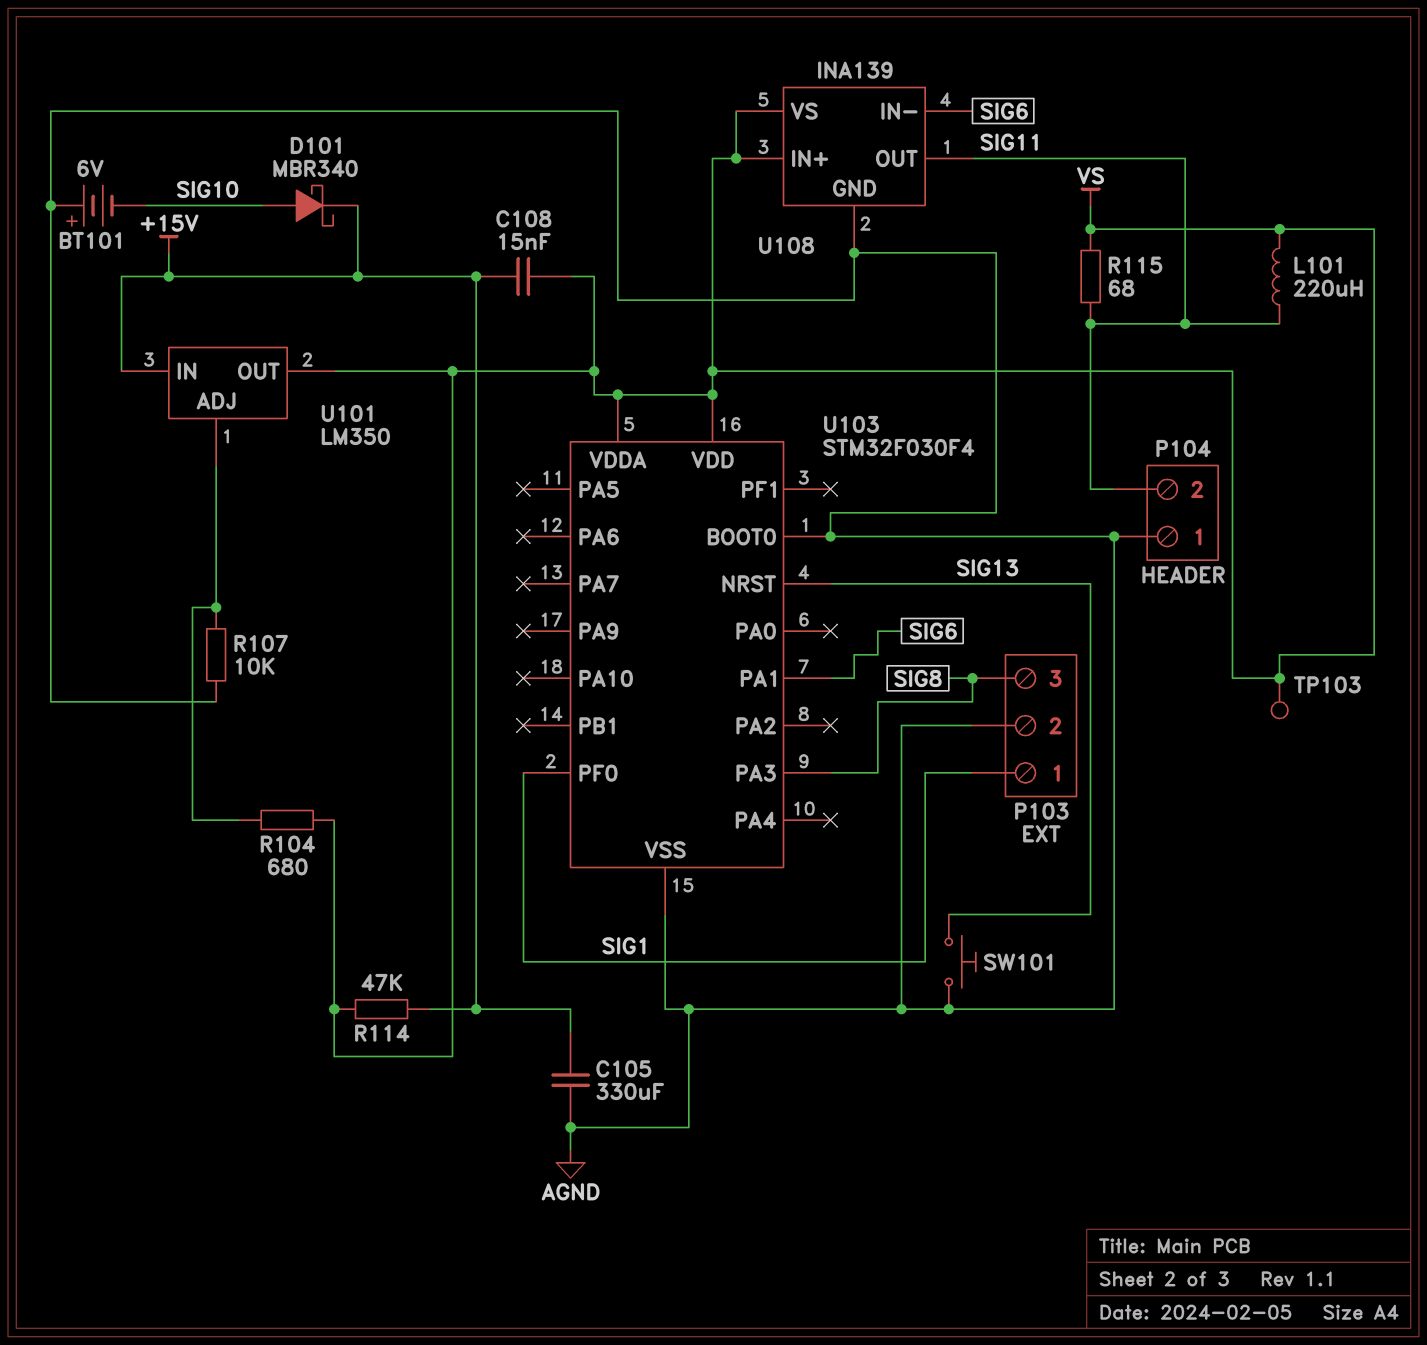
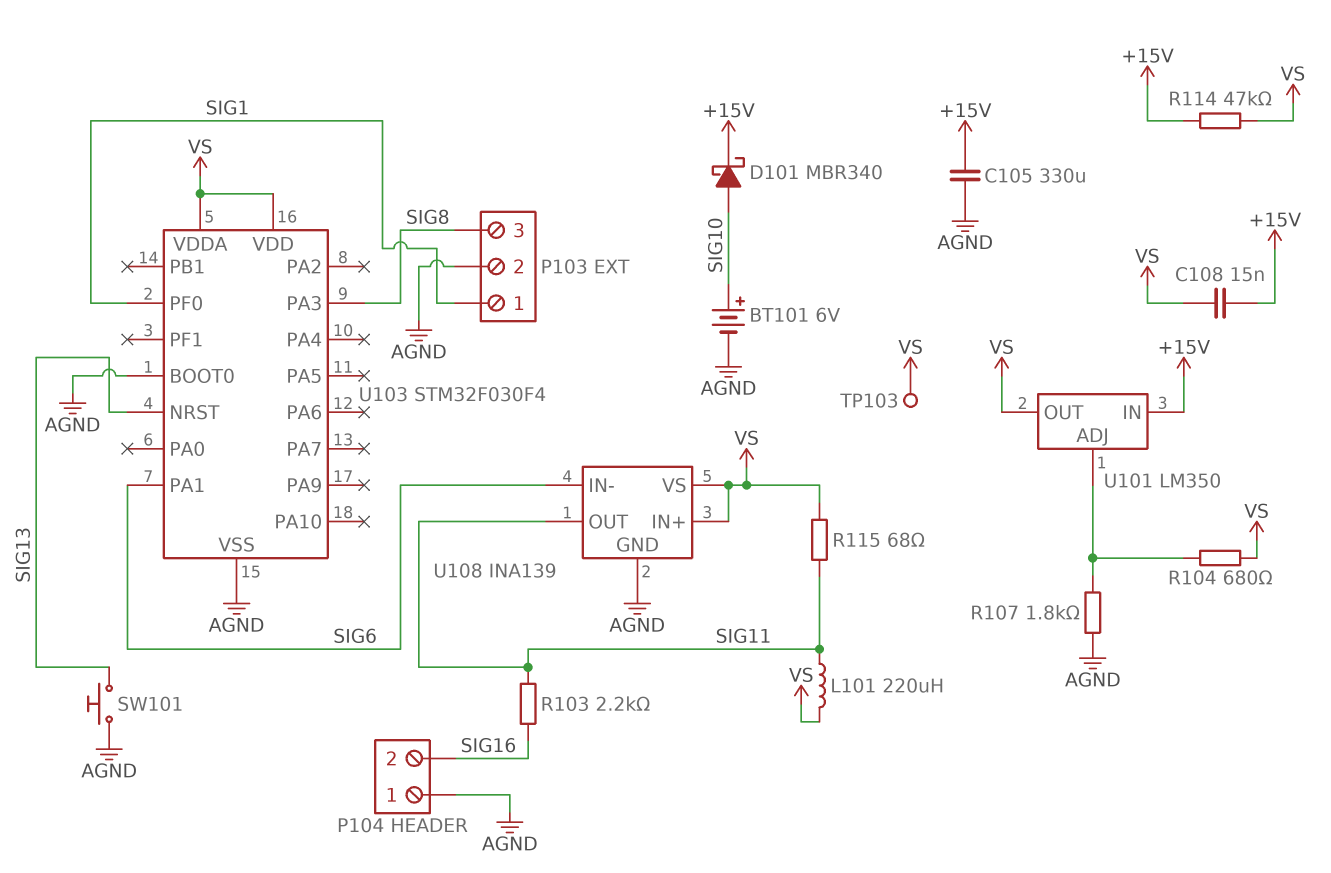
BT101: 6V (plus AGND, minus SIG10) -> 6V (plus SIG10, minus AGND)
P104 pin 2: SIG11 -> SIG16
R103: none -> 2.2k (SIG11, SIG16)
R107: 10k (AGND, U101/ADJ) -> 1.8k (AGND, U101/ADJ)

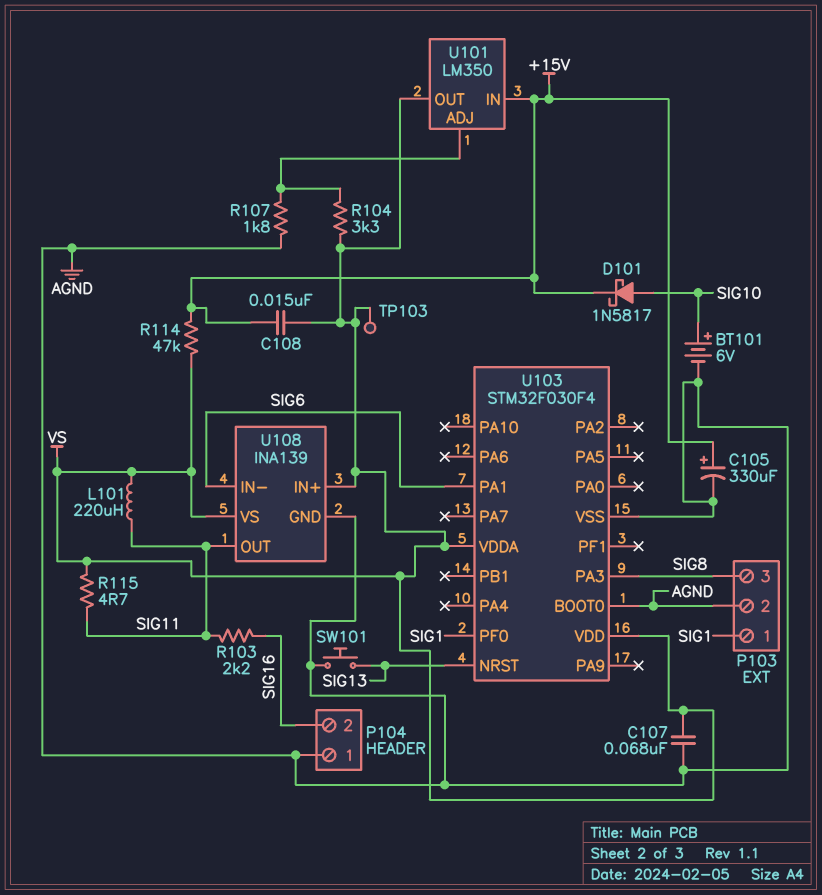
C105: 330uF (+15V, AGND) -> 330uF (plus +15V, minus AGND)
C107: none -> 68nF (AGND, VS)
D101: schottky MBR340 (A SIG10, K +15V) -> schottky 1N5817 (A SIG10, K +15V)
R104: 680 (U101/ADJ, VS) -> 3.3k (U101/ADJ, VS)
R115: 68 (SIG11, VS) -> 4.7 (SIG11, VS)

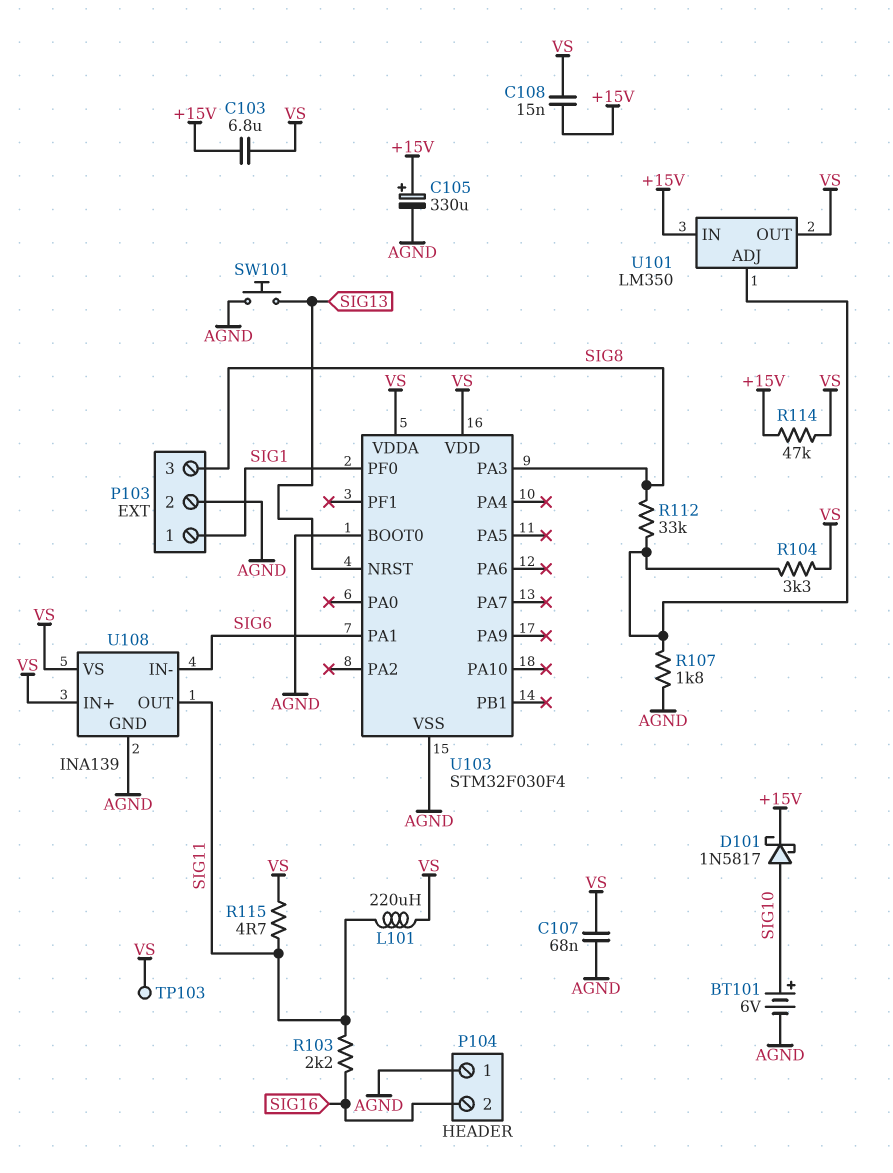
C103: none -> 6.8uF (+15V, VS)
R112: none -> 33k (SIG8, U101/ADJ)

